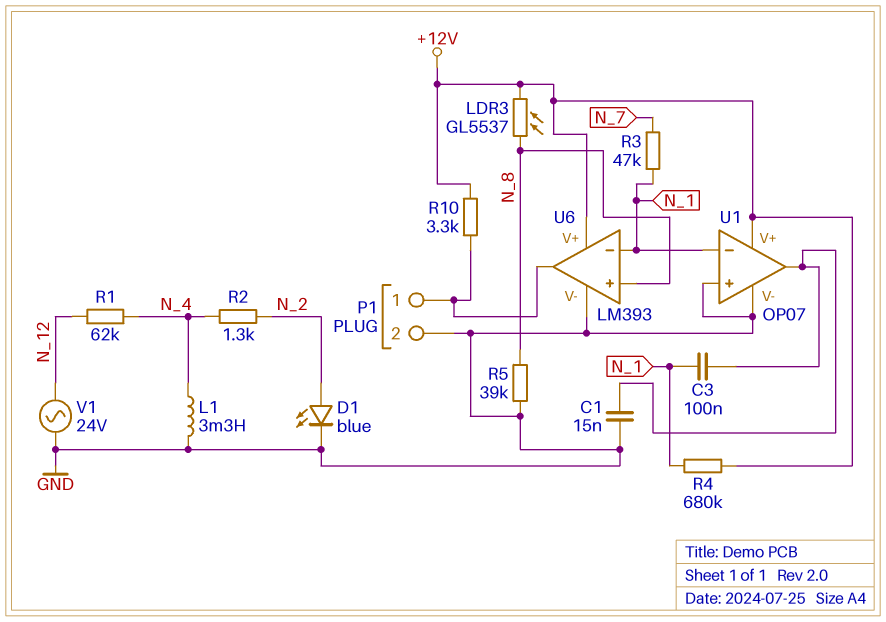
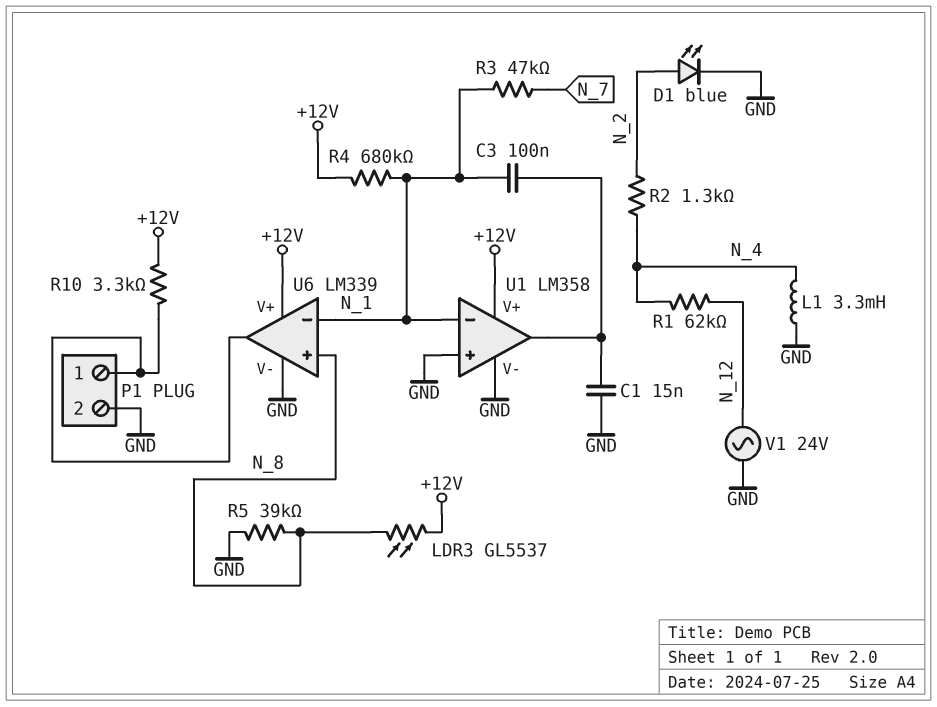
U1: OP07 -> LM358
U6: LM393 -> LM339

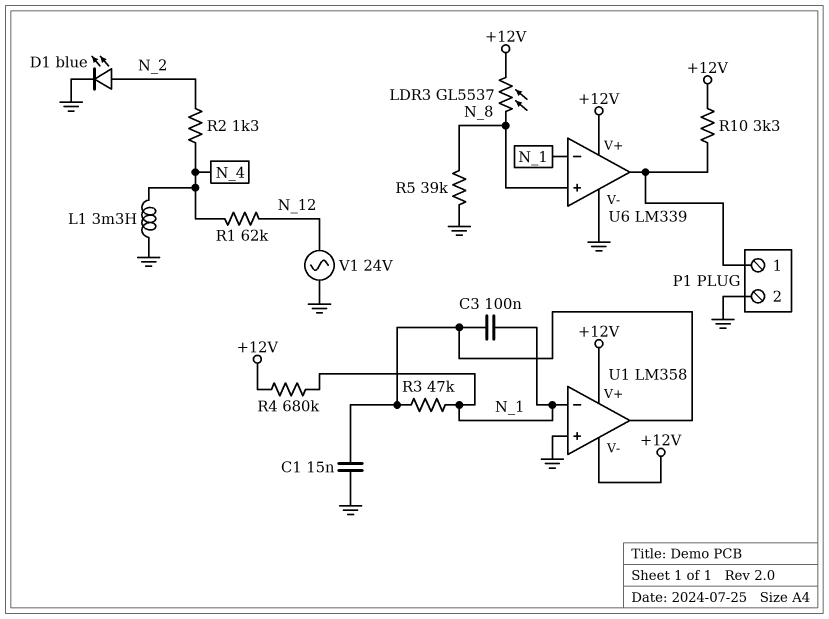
R3: 47k (N_1, N_7) -> 47k (N_1, U1/out)
U1 pin V-: GND -> +12V

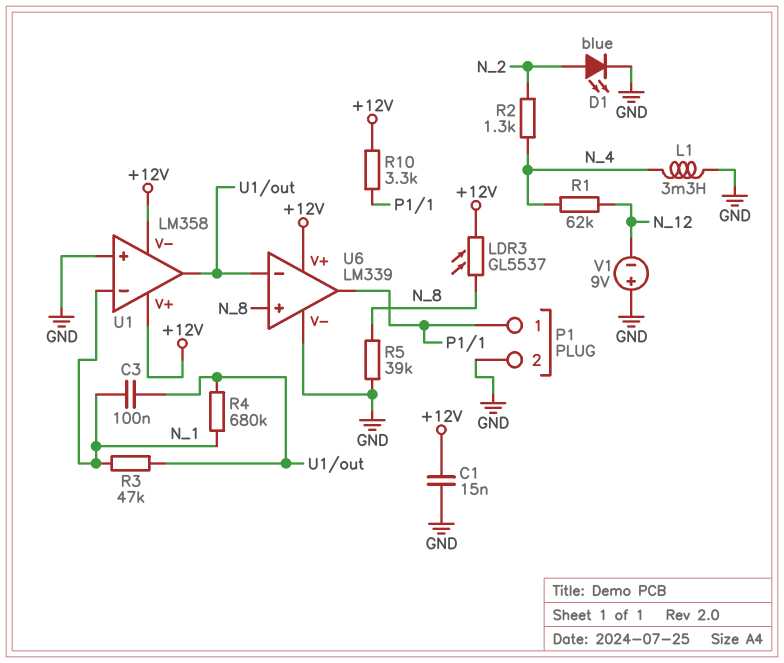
C1: 15nF (GND, U1/out) -> 15nF (+12V, GND)
R4: 680k (+12V, N_1) -> 680k (N_1, U1/out)
U6 pin in-: N_1 -> U1/out
V1: AC 24V (GND, N_12) -> 9V (plus GND, minus N_12)

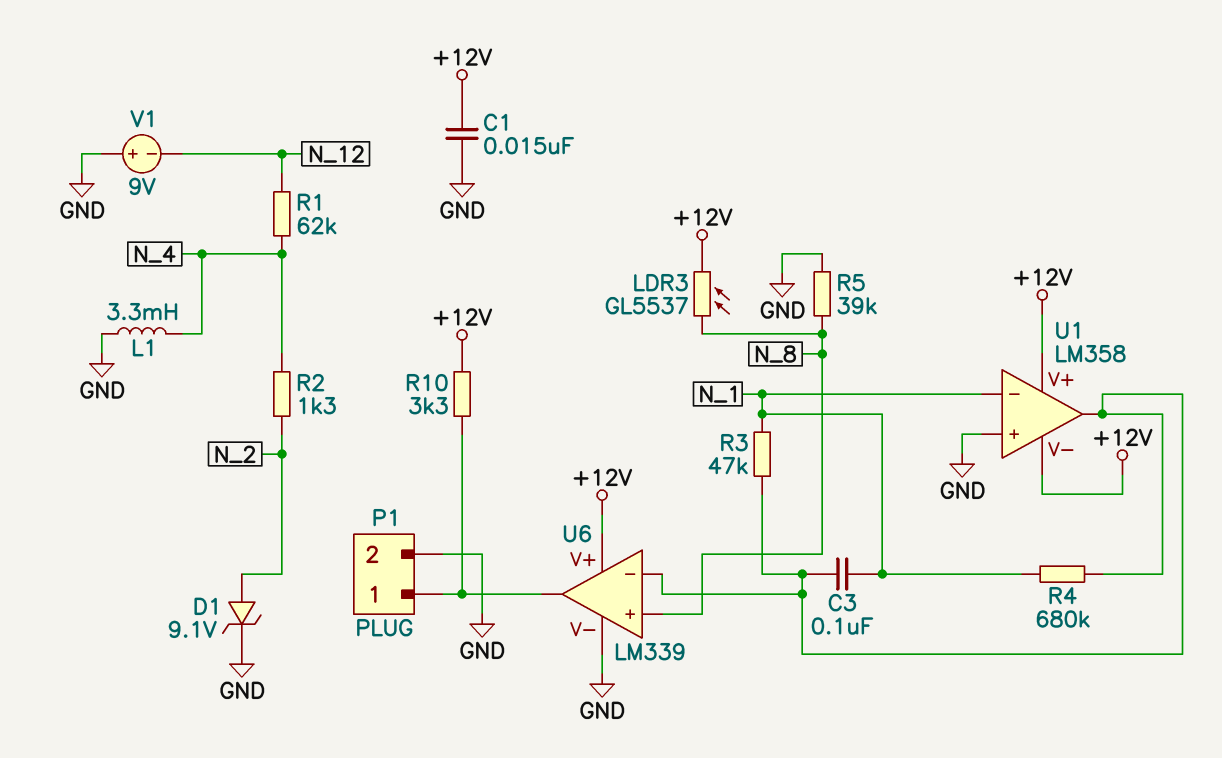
D1: LED blue (A N_2, K GND) -> zener 9.1V (A N_2, K GND)

